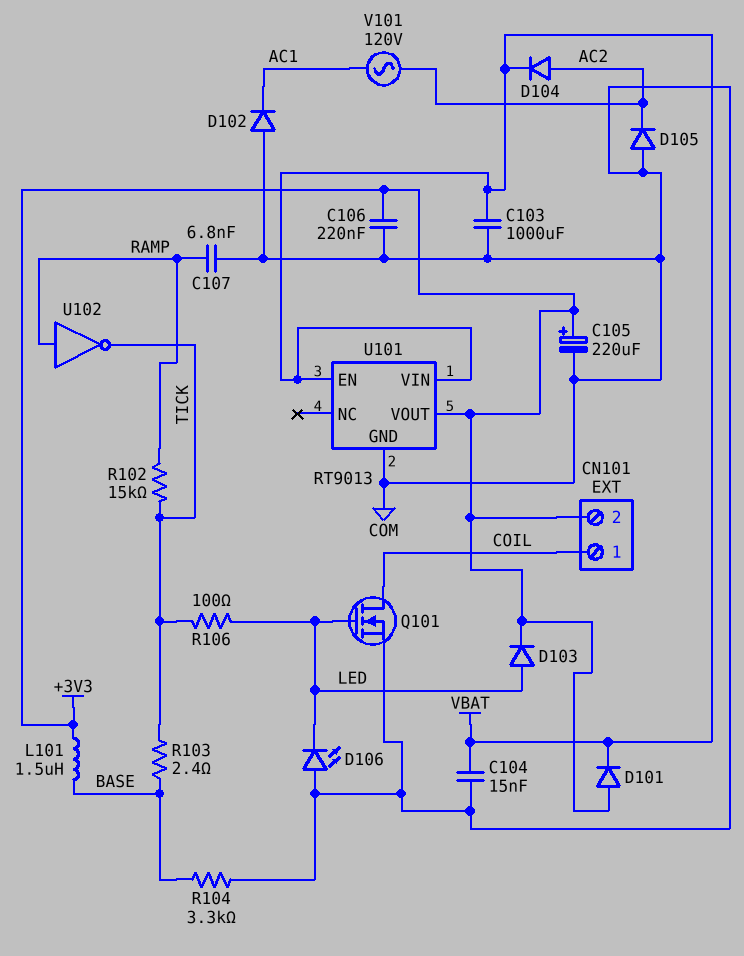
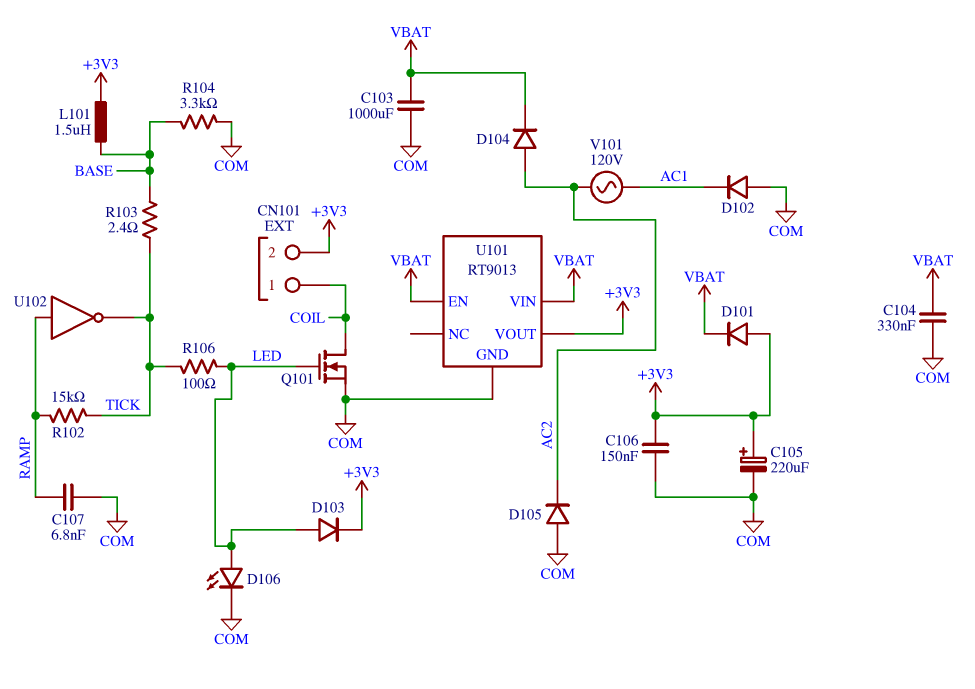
C104: 15nF (COM, VBAT) -> 330nF (COM, VBAT)
C106: 220nF (+3V3, COM) -> 150nF (+3V3, COM)
D106: LED (A COM, K LED) -> LED (A LED, K COM)

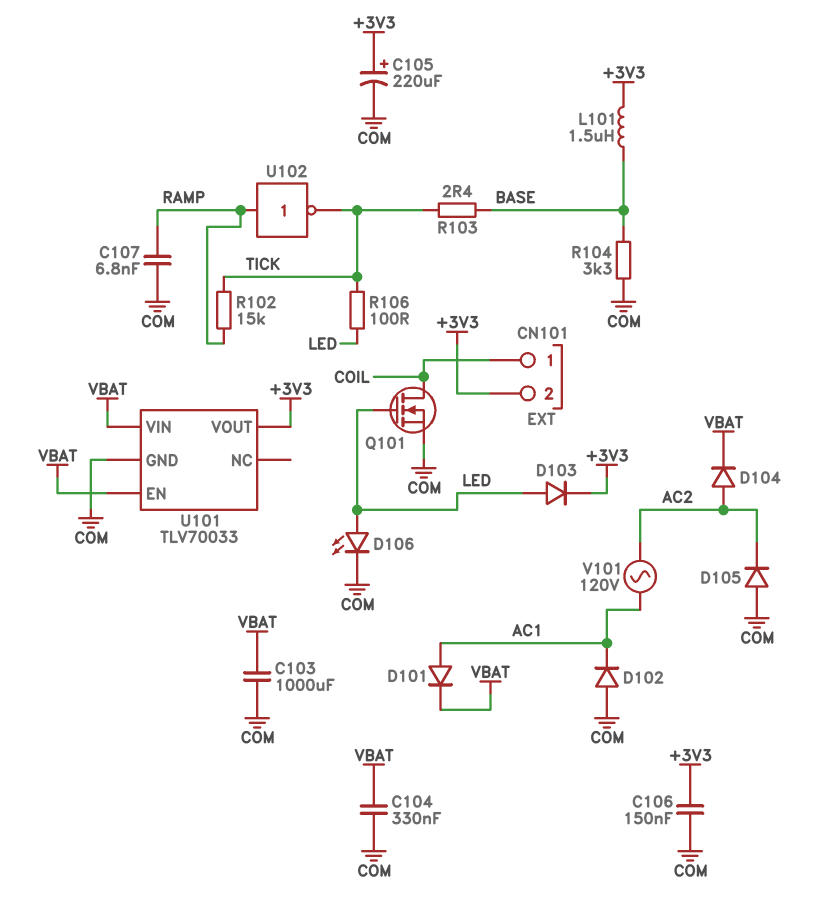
D101: diode (A +3V3, K VBAT) -> diode (A AC1, K VBAT)
U101: RT9013 -> TLV70033

